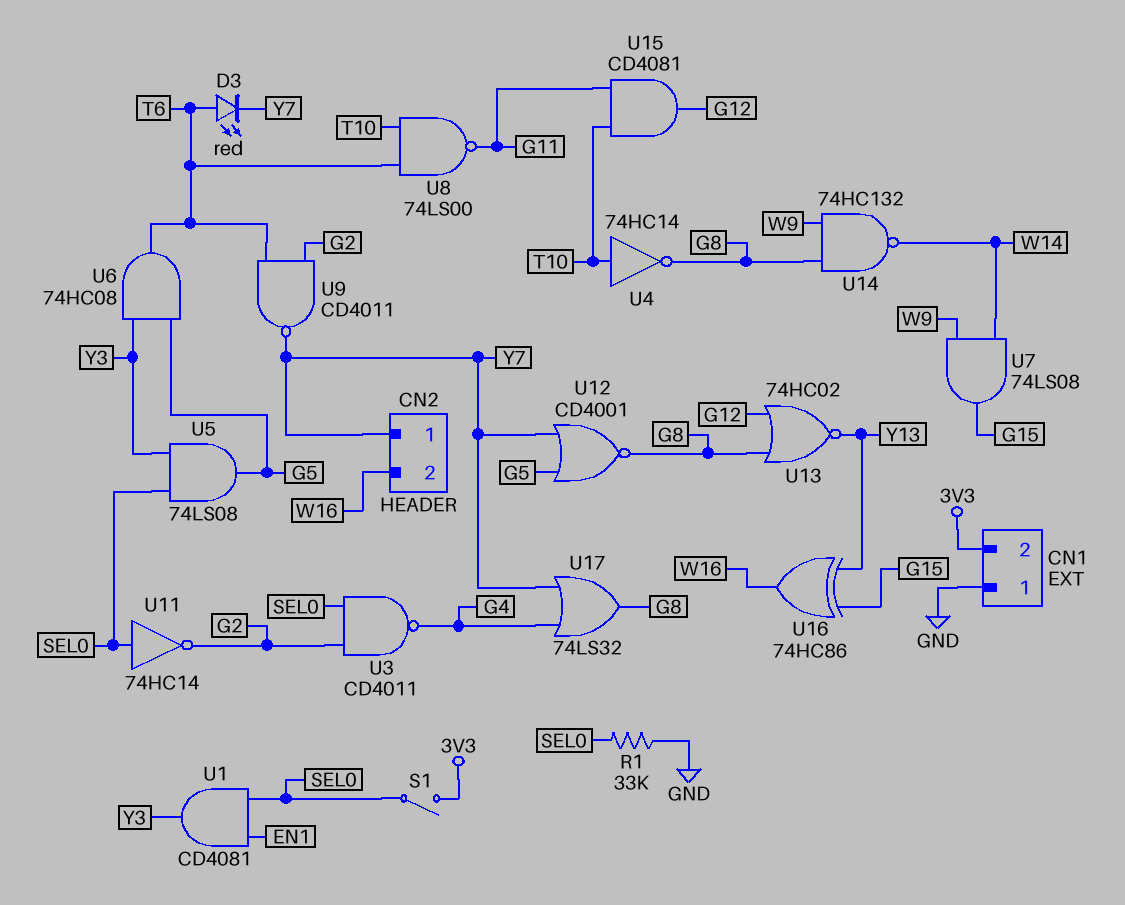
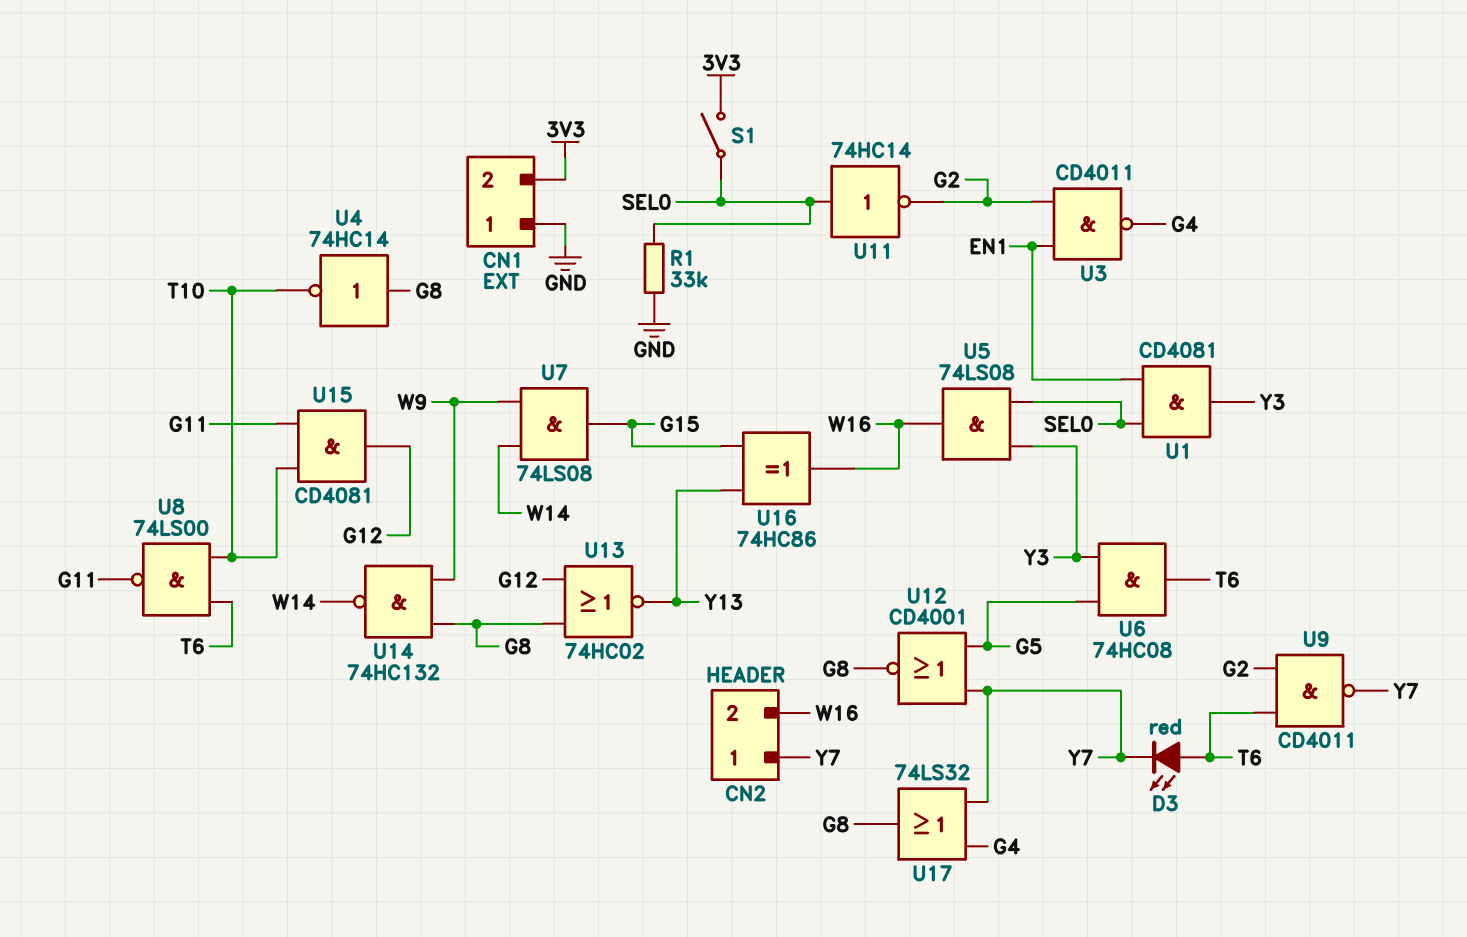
U3: NAND CD4011 (in G2, in SEL0, out G4) -> NAND CD4011 (in EN1, in G2, out G4)
U4: NOT 74HC14 (in T10, out G8) -> NOT 74HC14 (in G8, out T10)
U5: AND 74LS08 (in SEL0, in Y3, out G5) -> AND 74LS08 (in SEL0, in Y3, out W16)

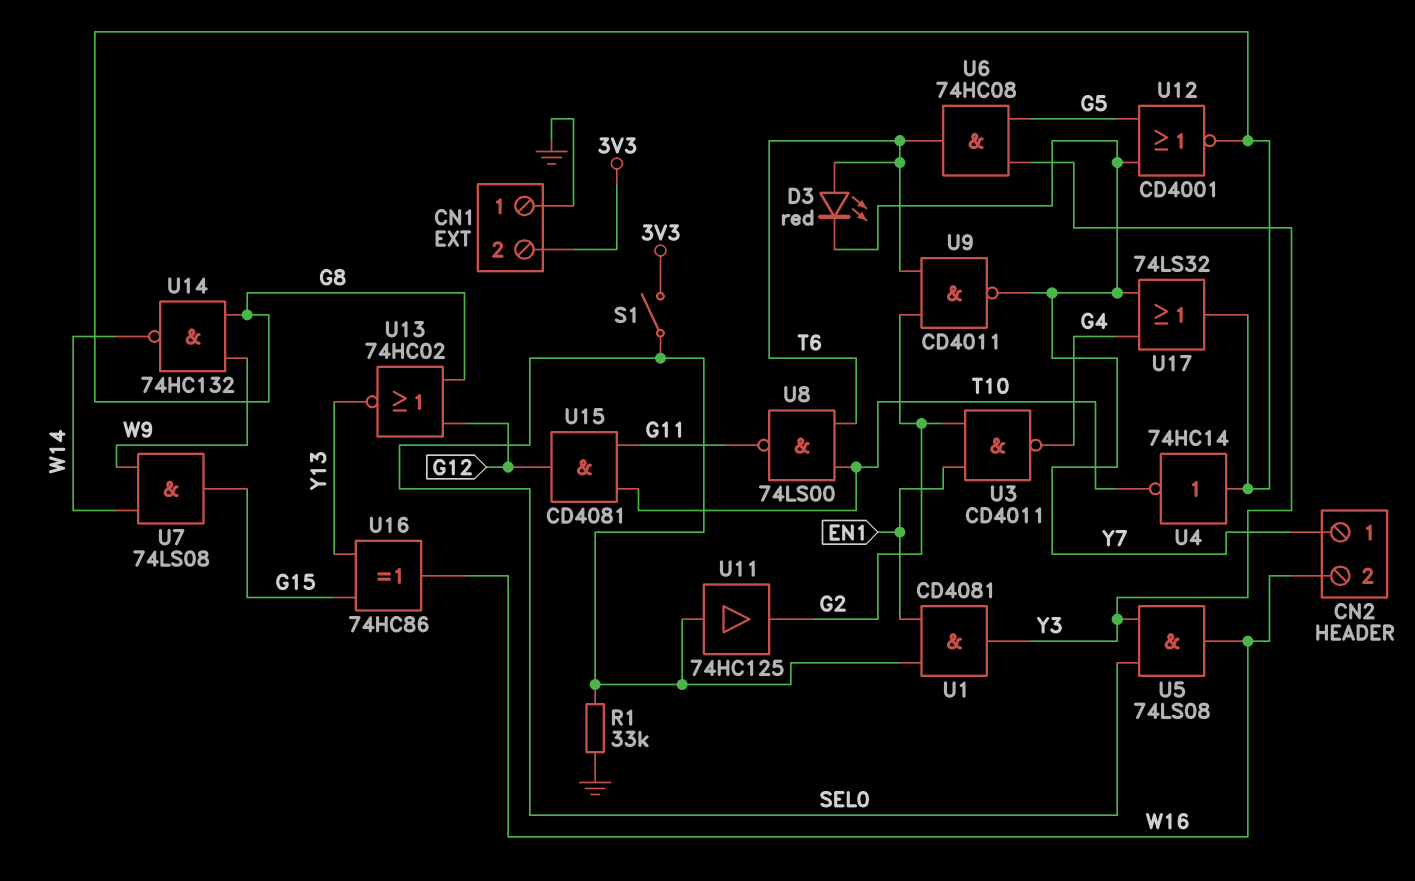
U11: NOT 74HC14 (in SEL0, out G2) -> buffer 74HC125 (in SEL0, out G2)

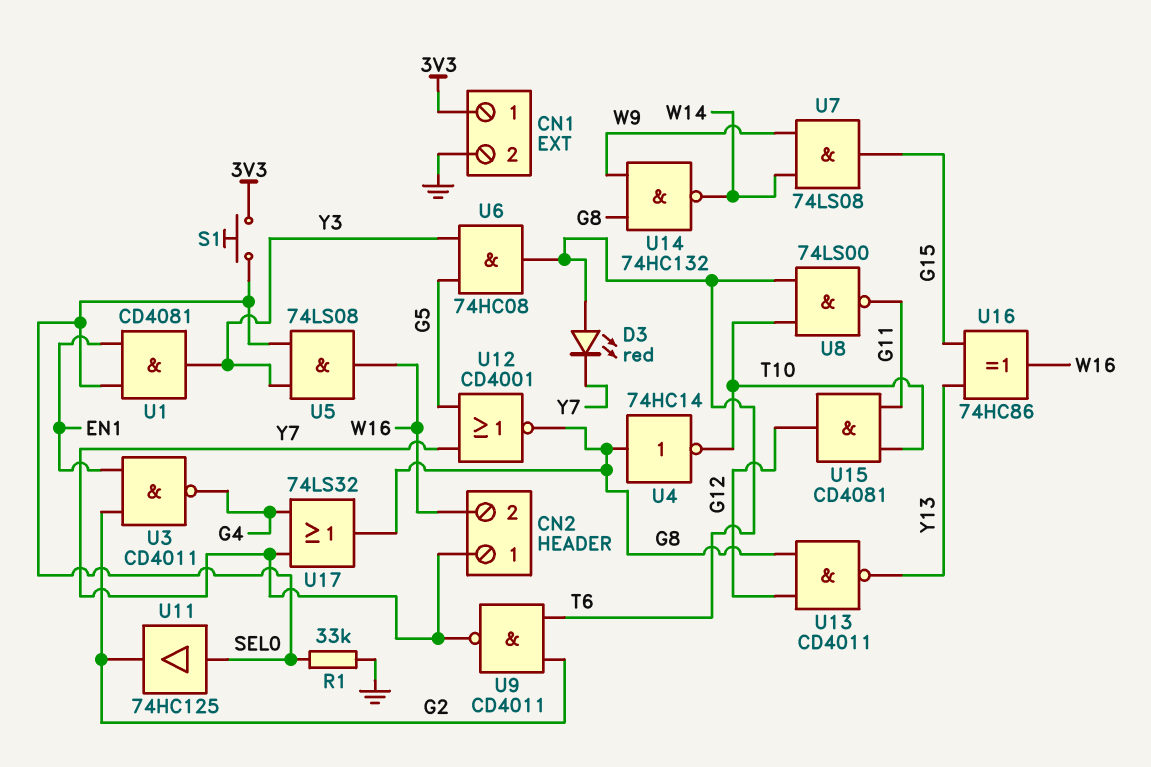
CN1 pin 1: GND -> 3V3
CN1 pin 2: 3V3 -> GND
S1: switch (3V3, SEL0) -> button (3V3, SEL0)
U13: NOR 74HC02 (in G8, in G12, out Y13) -> NAND CD4011 (in G8, in G12, out Y13)

